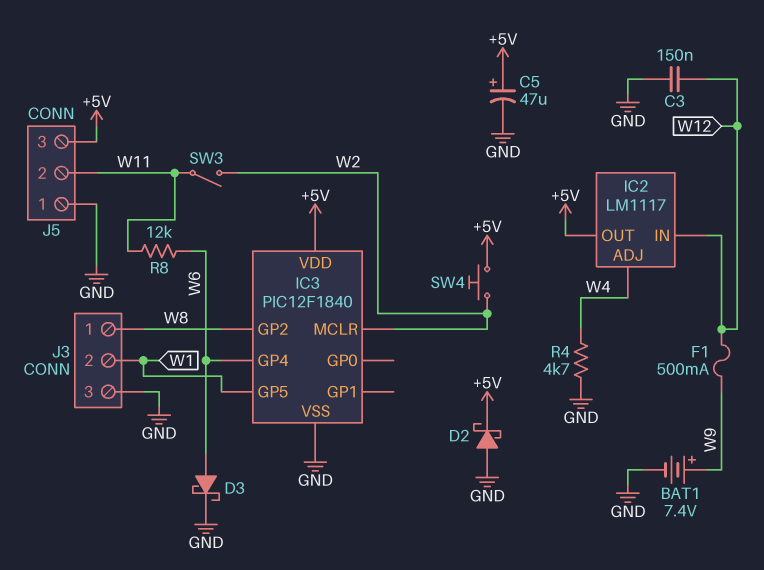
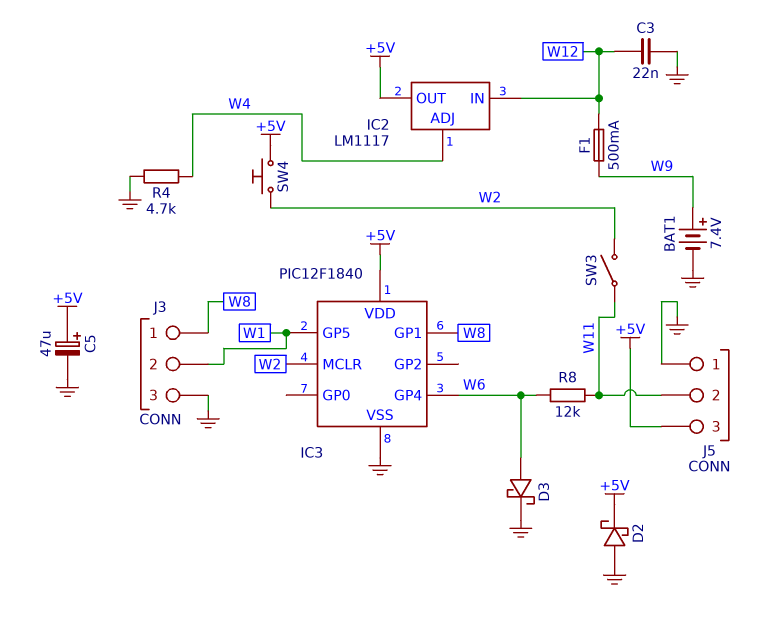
C3: 150nF (GND, W12) -> 22nF (GND, W12)
IC3 pin GP1: none -> W8
IC3 pin GP2: W8 -> none

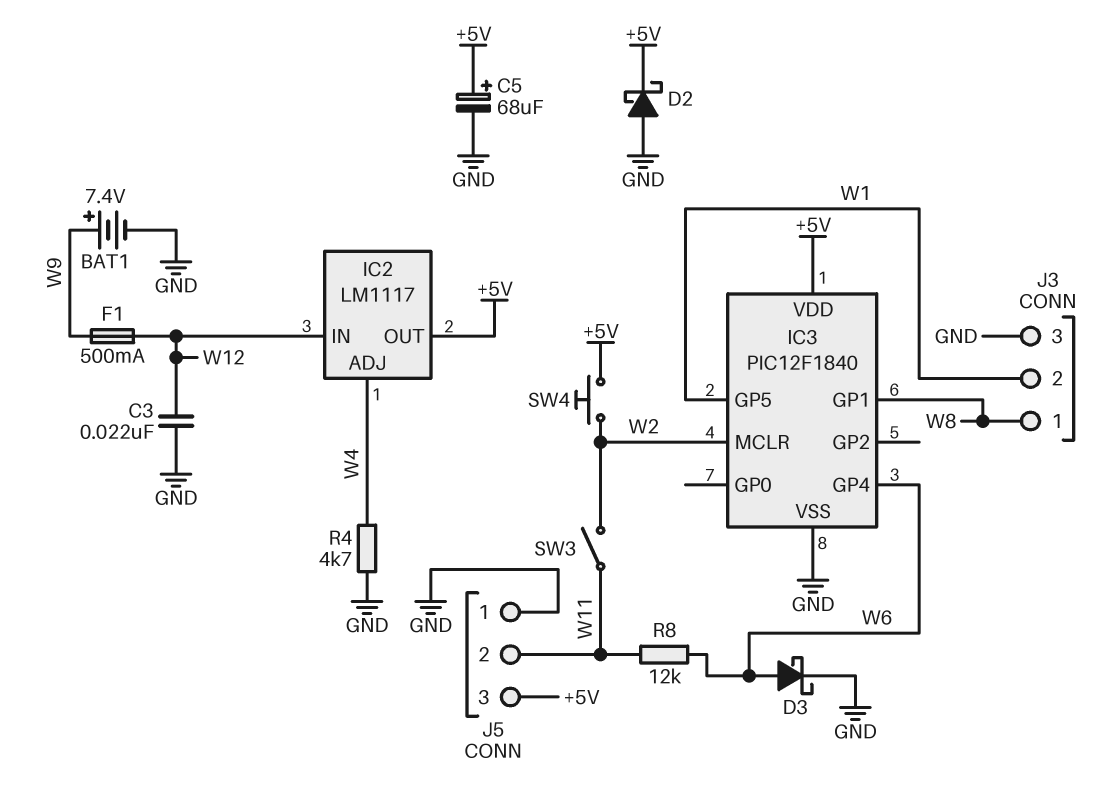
C5: 47uF (plus +5V, minus GND) -> 68uF (plus +5V, minus GND)

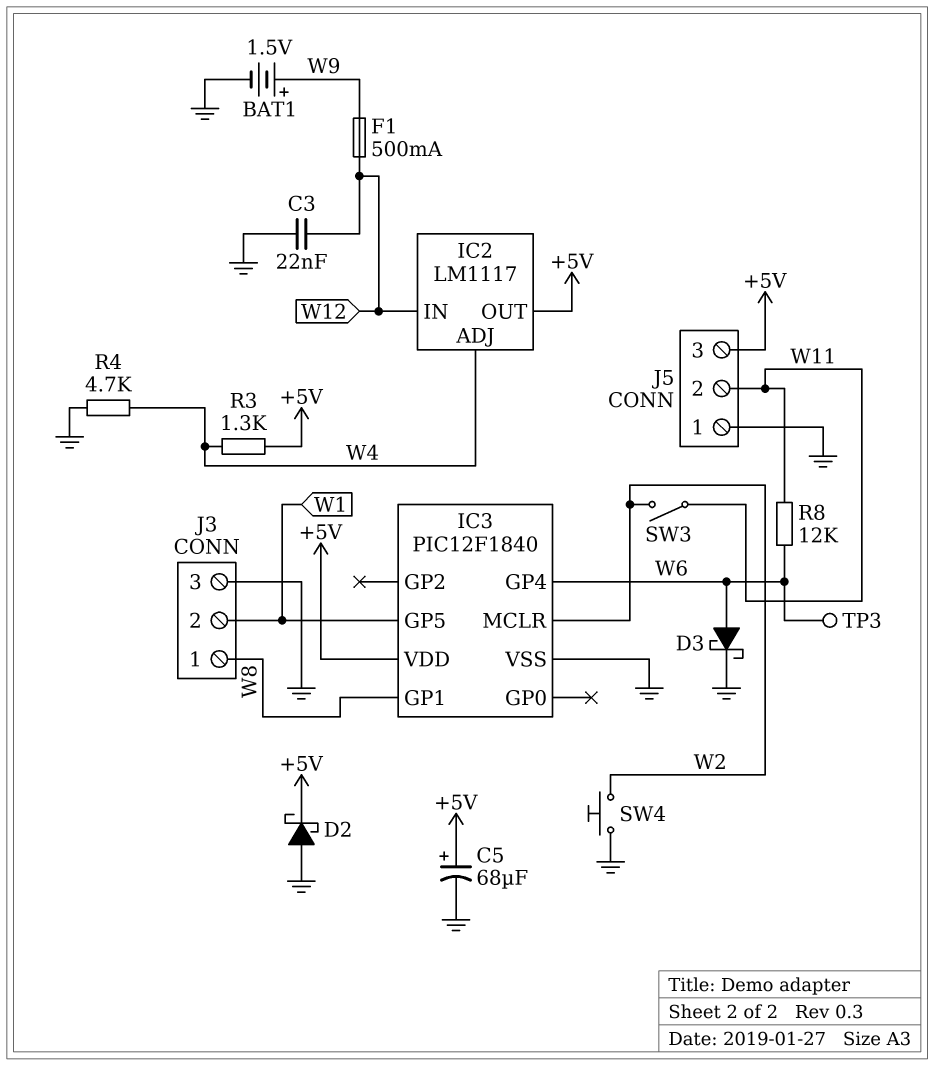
BAT1: 7.4V (plus W9, minus GND) -> 1.5V (plus W9, minus GND)
R3: none -> 1.3k (+5V, W4)
SW4: button (+5V, W2) -> button (GND, W2)
TP3: none -> test point (W6)

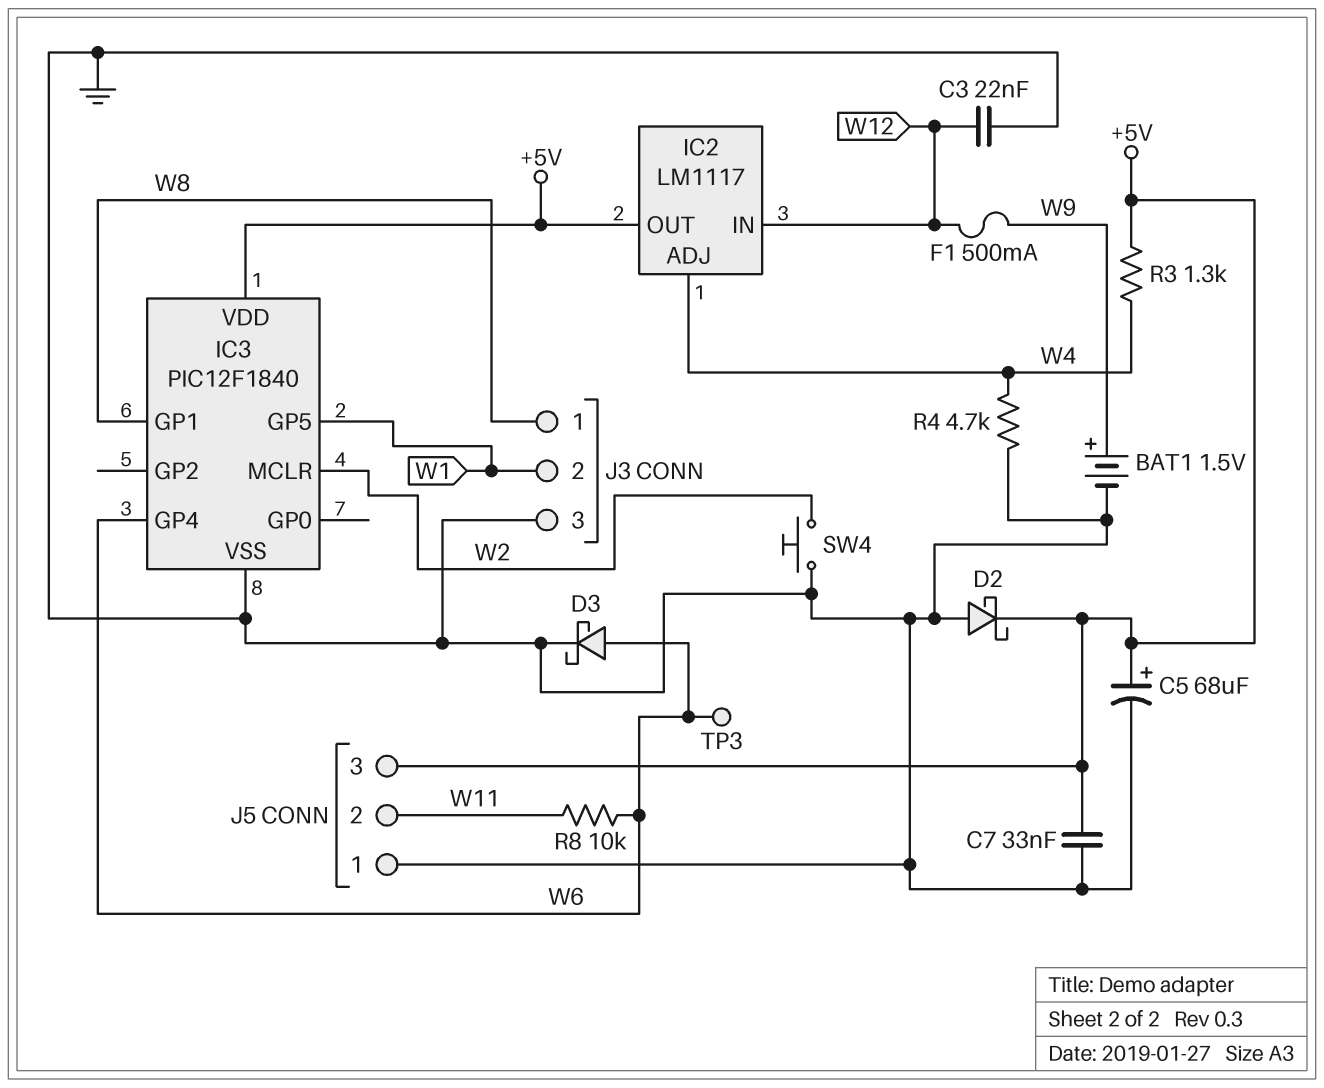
C7: none -> 33nF (+5V, GND)
R8: 12k (W6, W11) -> 10k (W6, W11)
SW3: switch (W2, W11) -> none

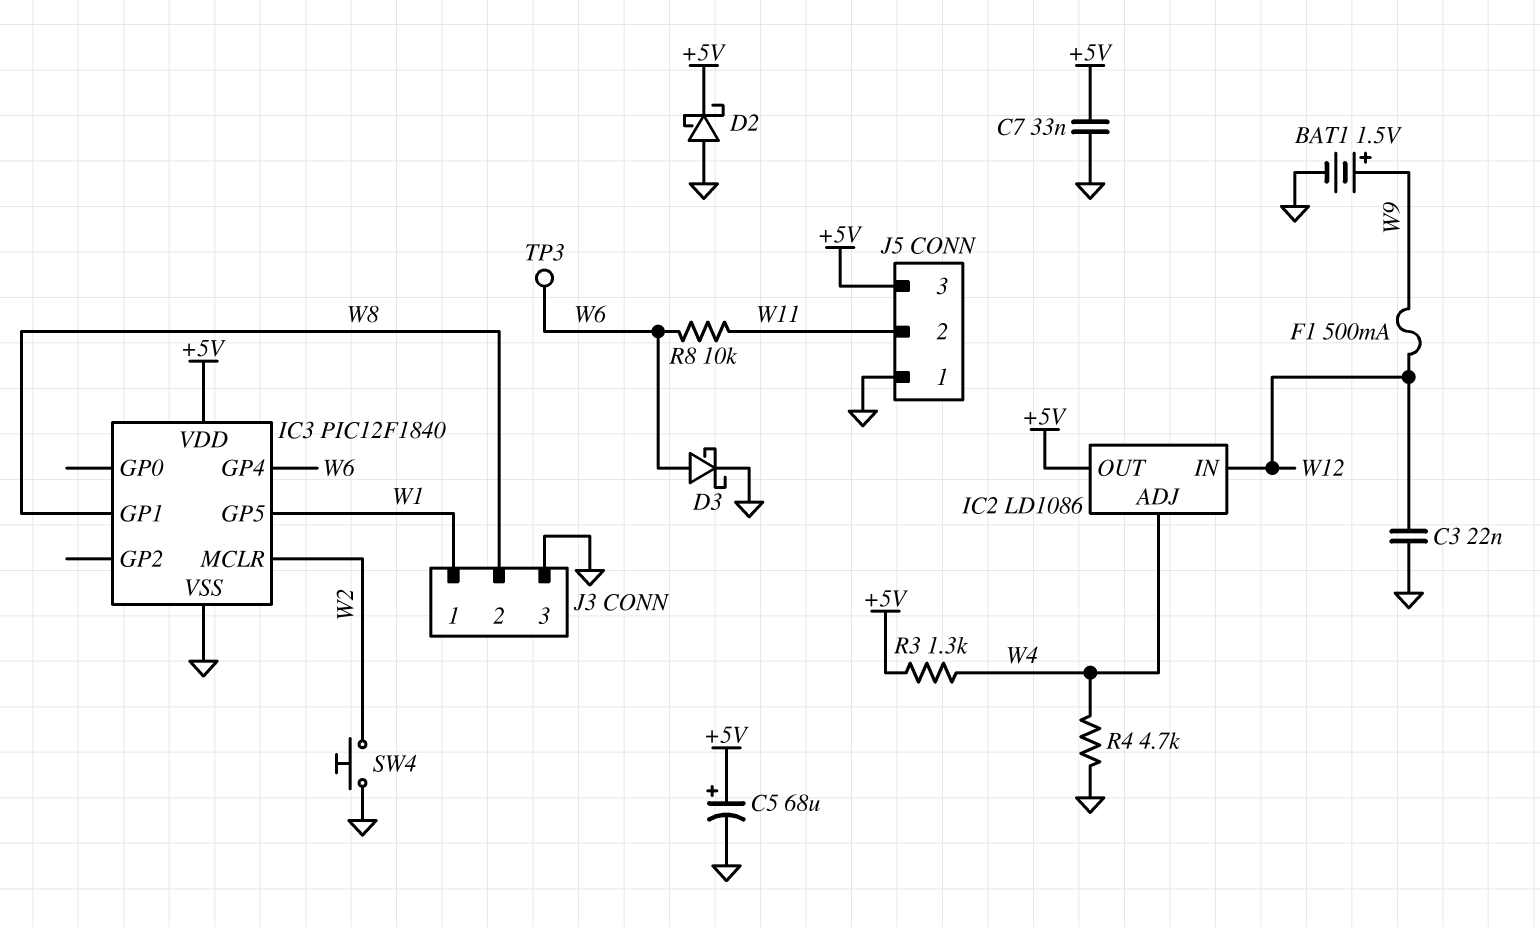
IC2: LM1117 -> LD1086
J3 pin 1: W8 -> W1
J3 pin 2: W1 -> W8

